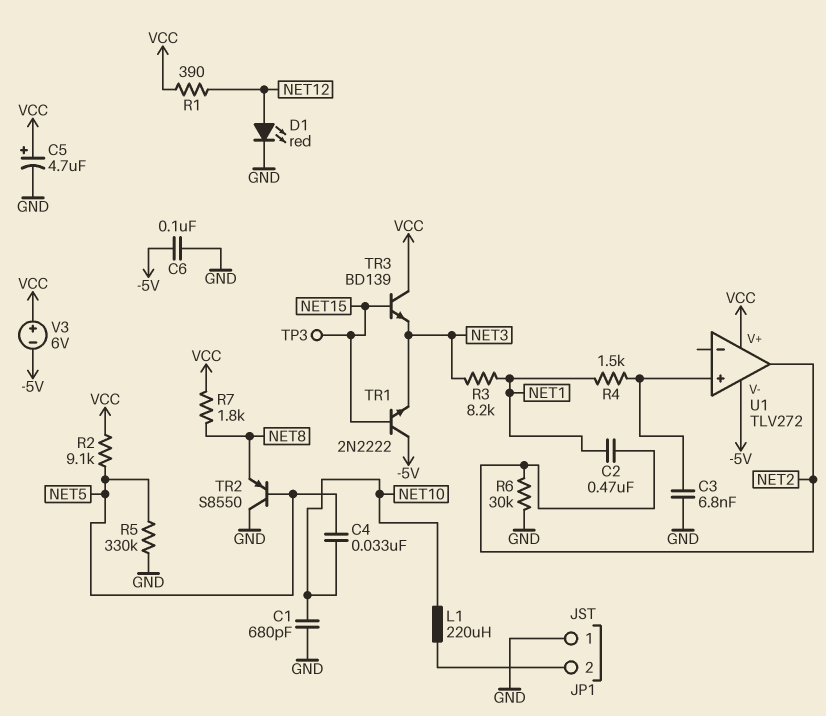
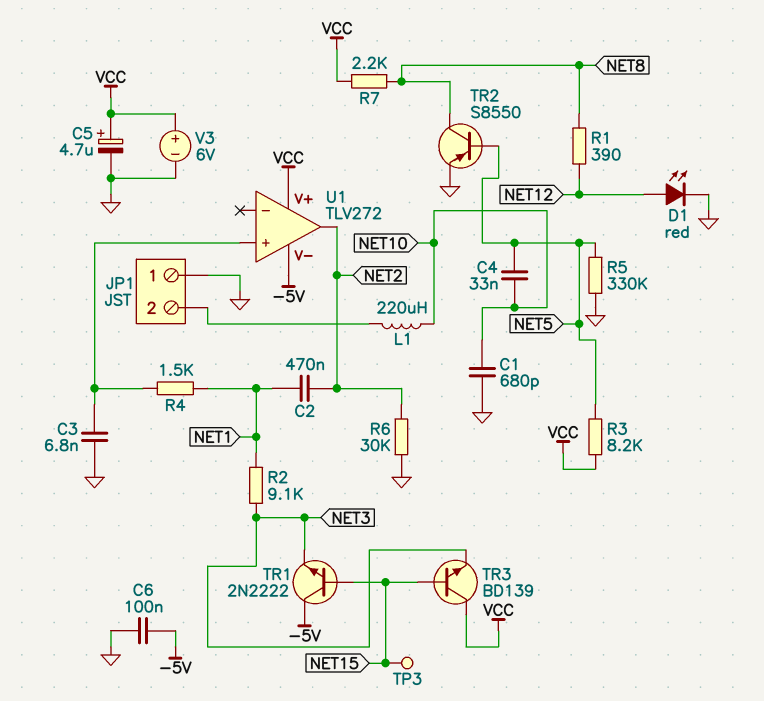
R1: 390 (NET12, VCC) -> 390 (NET8, NET12)
R2: 9.1k (NET5, VCC) -> 9.1k (NET1, NET3)
R3: 8.2k (NET1, NET3) -> 8.2k (NET5, VCC)
R7: 1.8k (NET8, VCC) -> 2.2k (NET8, VCC)
TR2: PNP S8550 (B NET5, C GND, E NET8) -> PNP S8550 (B NET5, C NET8, E GND)
V3: 6V (plus VCC, minus -5V) -> 6V (plus VCC, minus GND)

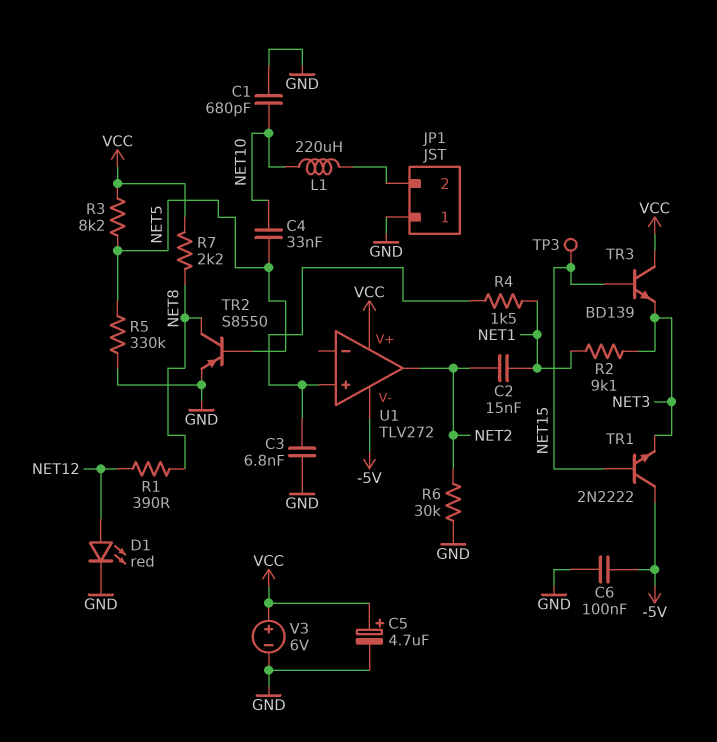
C2: 470nF (NET1, NET2) -> 15nF (NET1, NET2)

